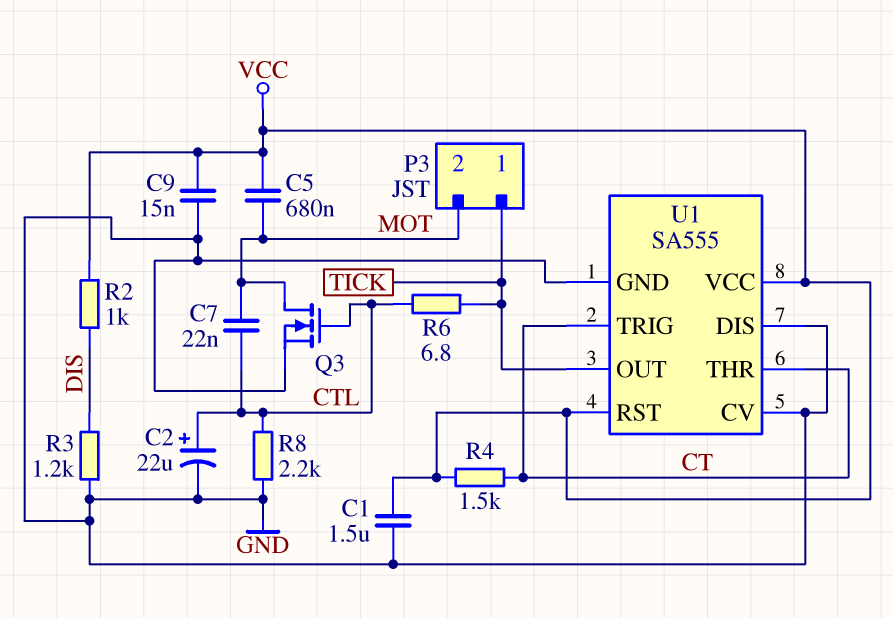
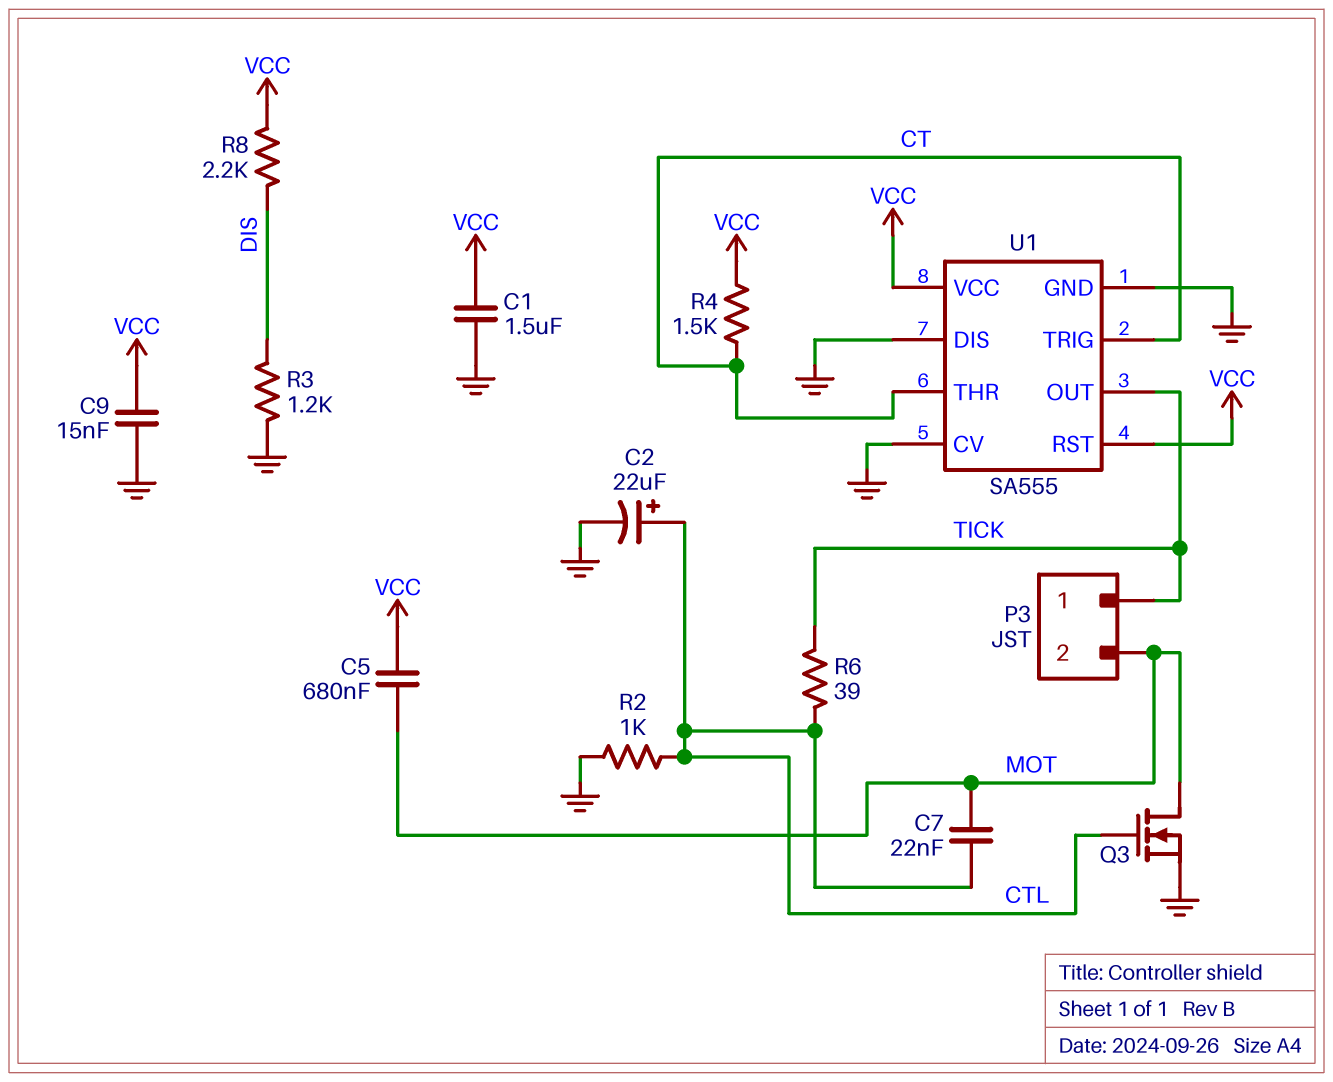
R2: 1k (DIS, VCC) -> 1k (CTL, GND)
R6: 6.8 (CTL, TICK) -> 39 (CTL, TICK)
R8: 2.2k (CTL, GND) -> 2.2k (DIS, VCC)

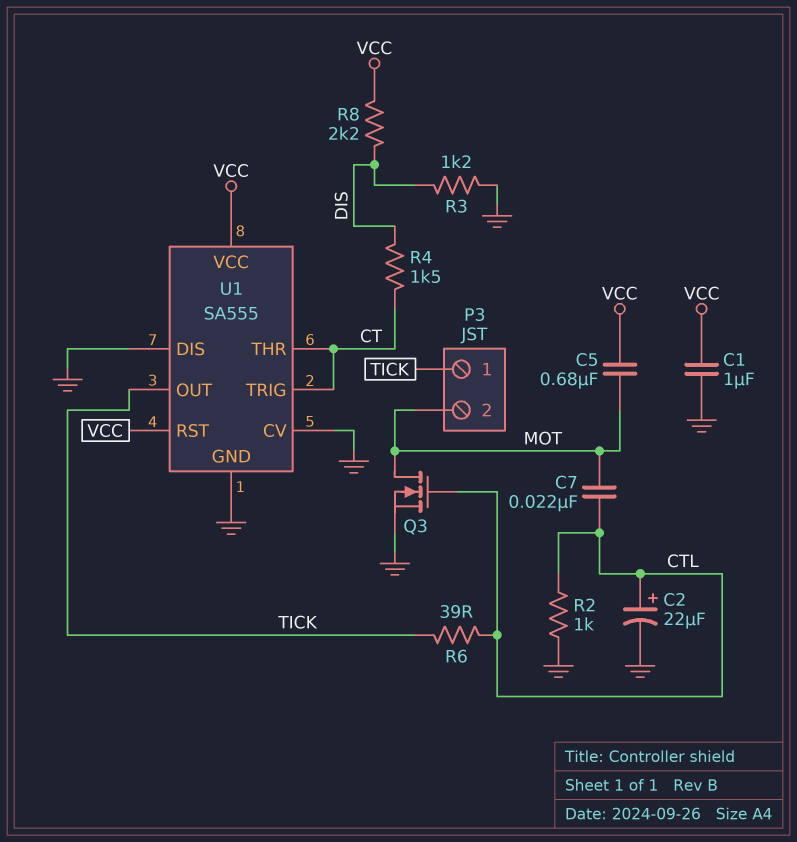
C1: 1.5uF (GND, VCC) -> 1uF (GND, VCC)
C9: 15nF (GND, VCC) -> none
R4: 1.5k (CT, VCC) -> 1.5k (CT, DIS)

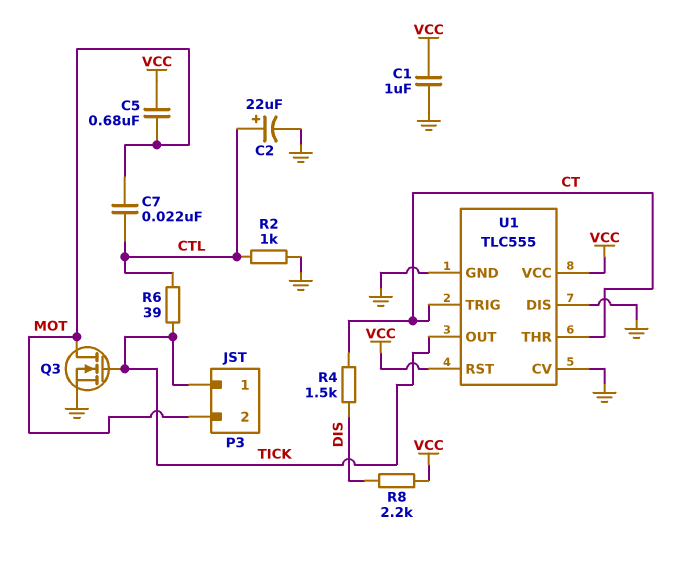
Q3: NMOS (G CTL, D MOT, S GND) -> NMOS (G TICK, D MOT, S GND)
R3: 1.2k (DIS, GND) -> none
U1: SA555 -> TLC555

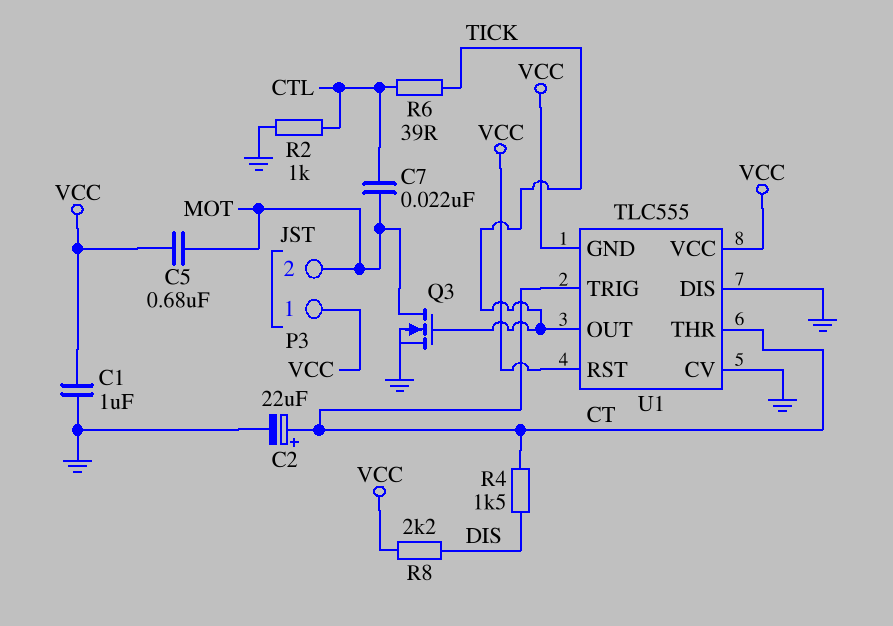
C2: 22uF (plus CTL, minus GND) -> 22uF (plus CT, minus GND)
P3 pin 1: TICK -> VCC
U1 pin GND: GND -> VCC

